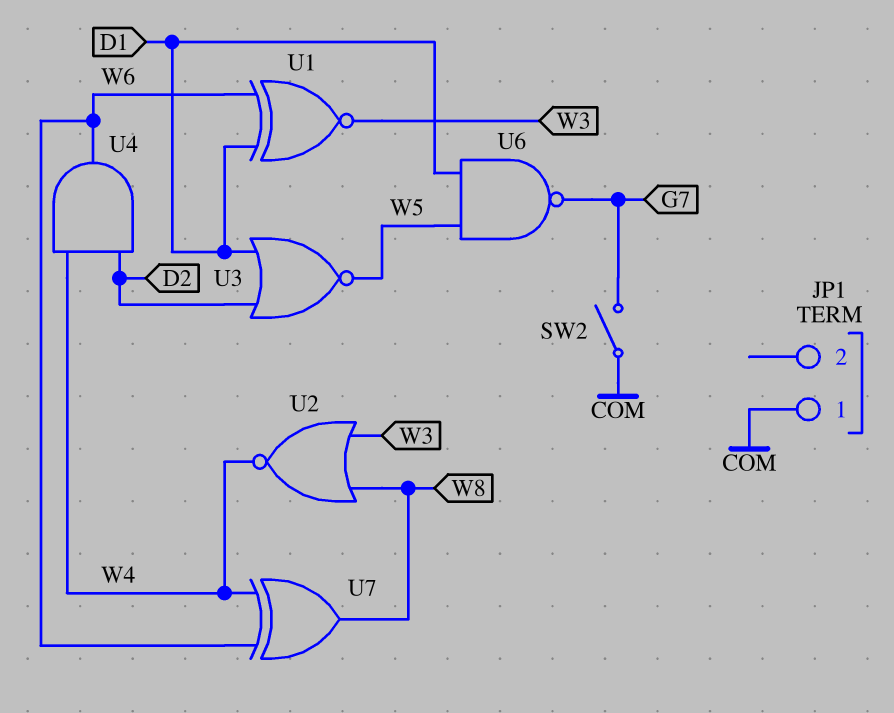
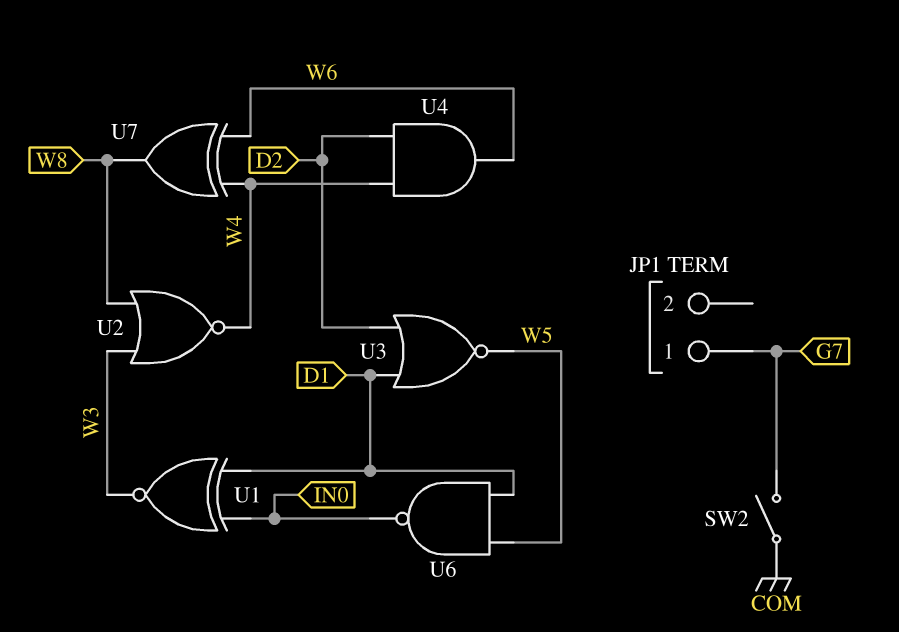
JP1 pin 1: COM -> G7
U1: XNOR (in D1, in W6, out W3) -> XNOR (in D1, in IN0, out W3)
U6: NAND (in D1, in W5, out G7) -> NAND (in D1, in W5, out IN0)

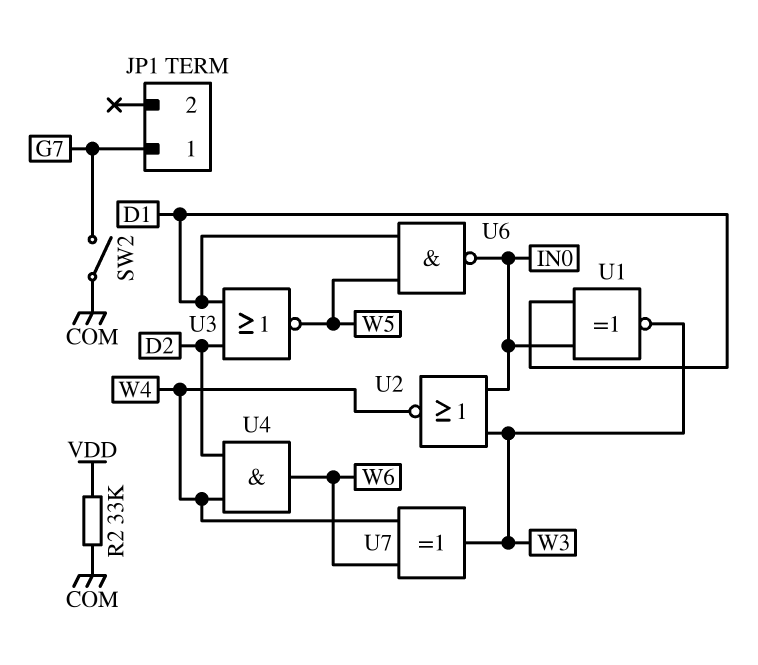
R2: none -> 33k (COM, VDD)
U2: NOR (in W3, in W8, out W4) -> NOR (in IN0, in W3, out W4)
U7: XOR (in W4, in W6, out W8) -> XOR (in W4, in W6, out W3)

